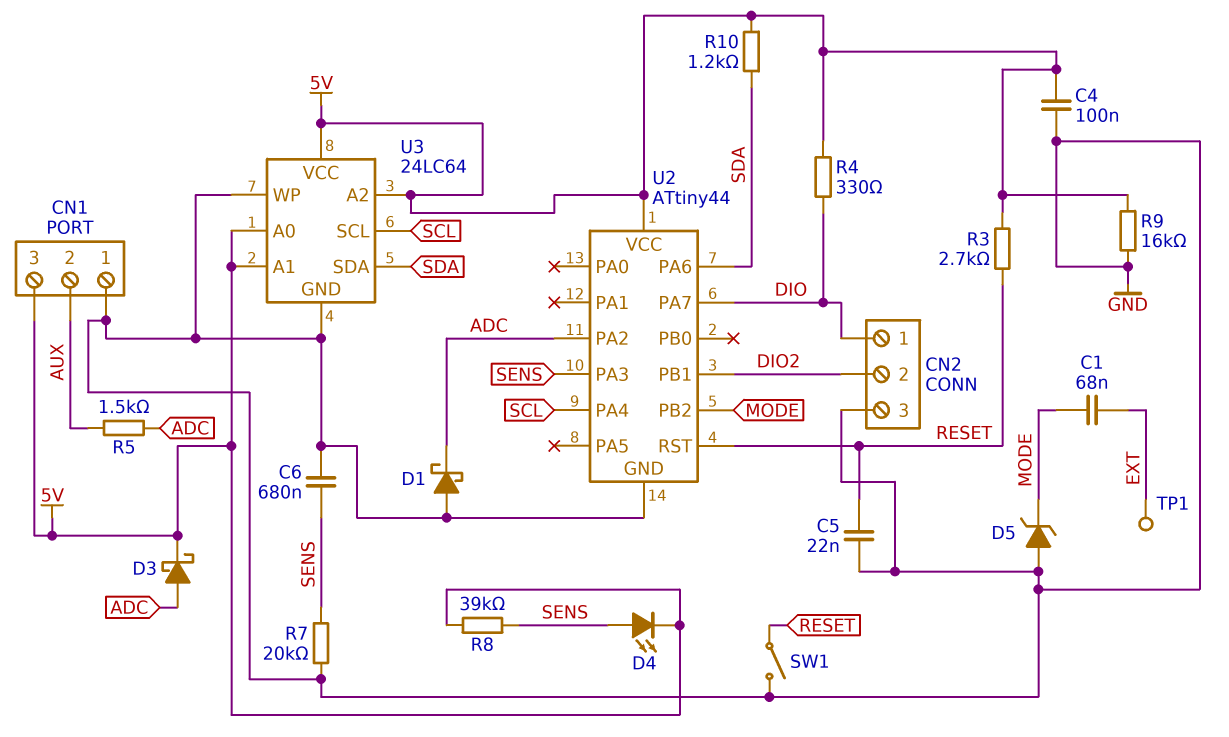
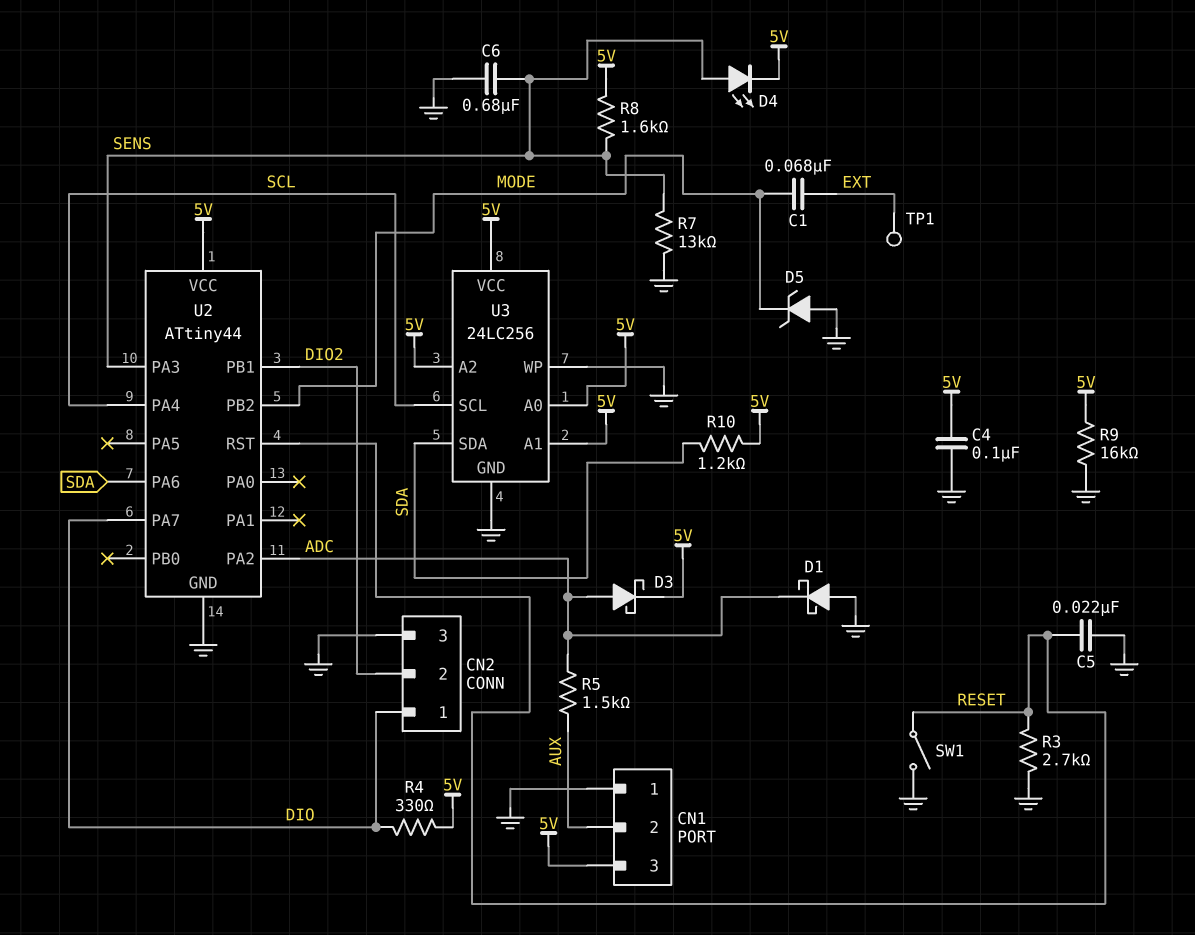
R3: 2.7k (5V, RESET) -> 2.7k (GND, RESET)
R7: 20k (GND, SENS) -> 13k (GND, SENS)
R8: 39k (5V, SENS) -> 1.6k (5V, SENS)
U3: 24LC64 -> 24LC256

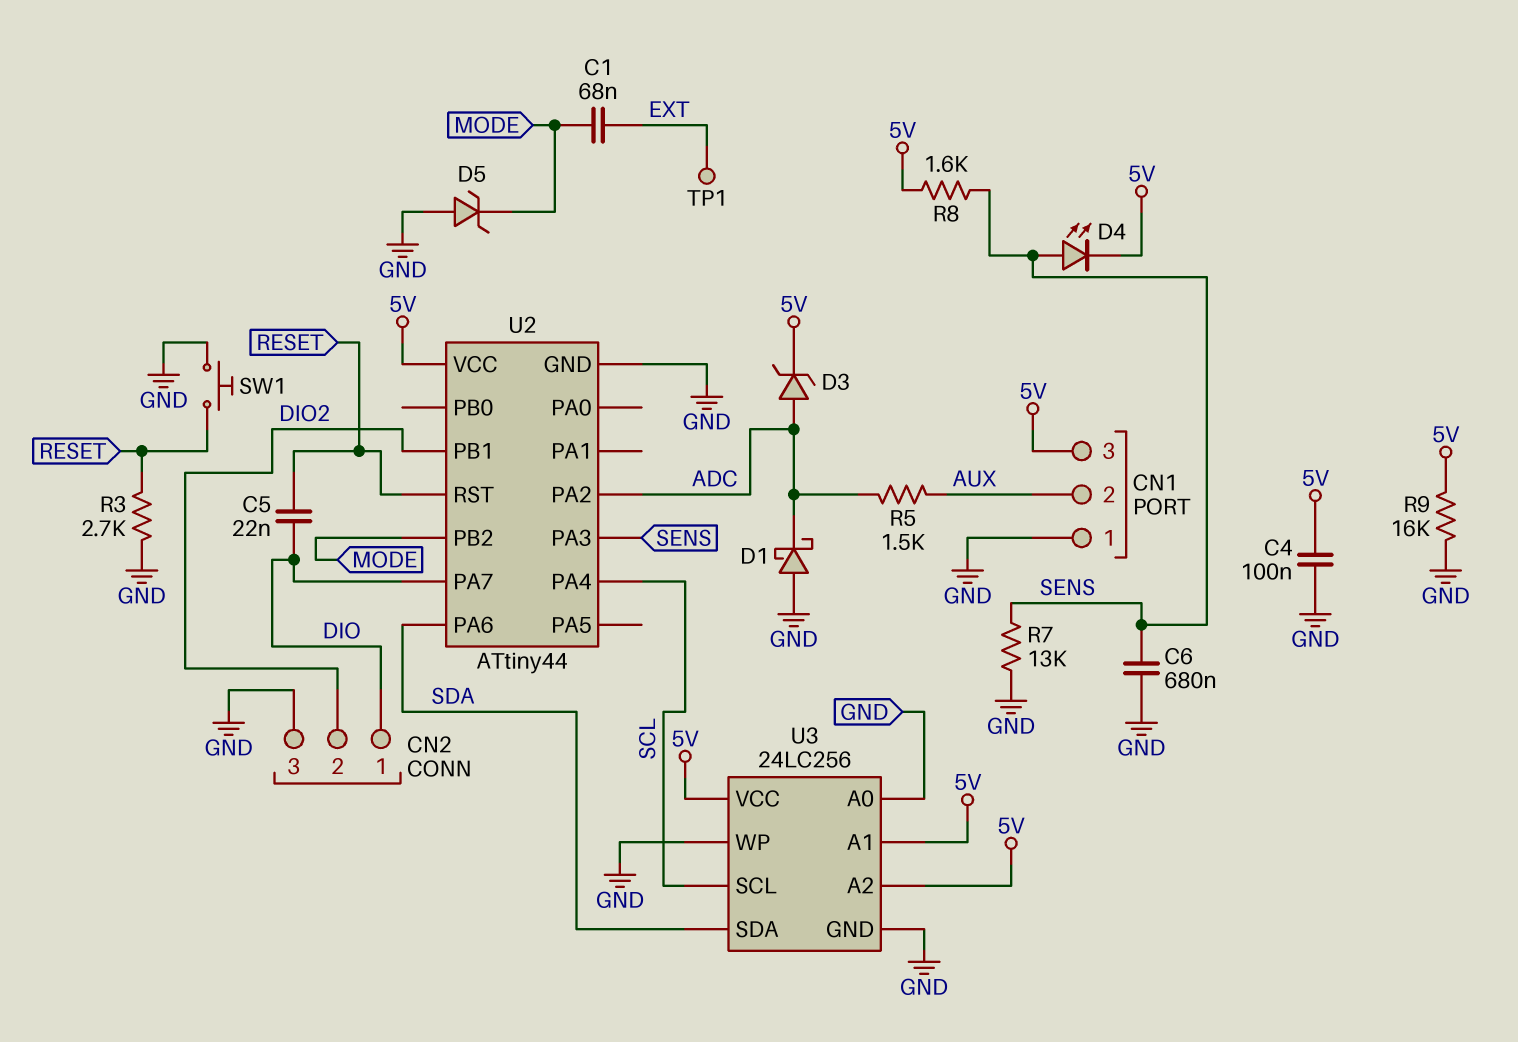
C5: 22nF (GND, RESET) -> 22nF (DIO, RESET)
D3: schottky (A ADC, K 5V) -> zener (A ADC, K 5V)
R4: 330 (5V, DIO) -> none
R10: 1.2k (5V, SDA) -> none
SW1: switch (GND, RESET) -> button (GND, RESET)
U3 pin A0: 5V -> GND

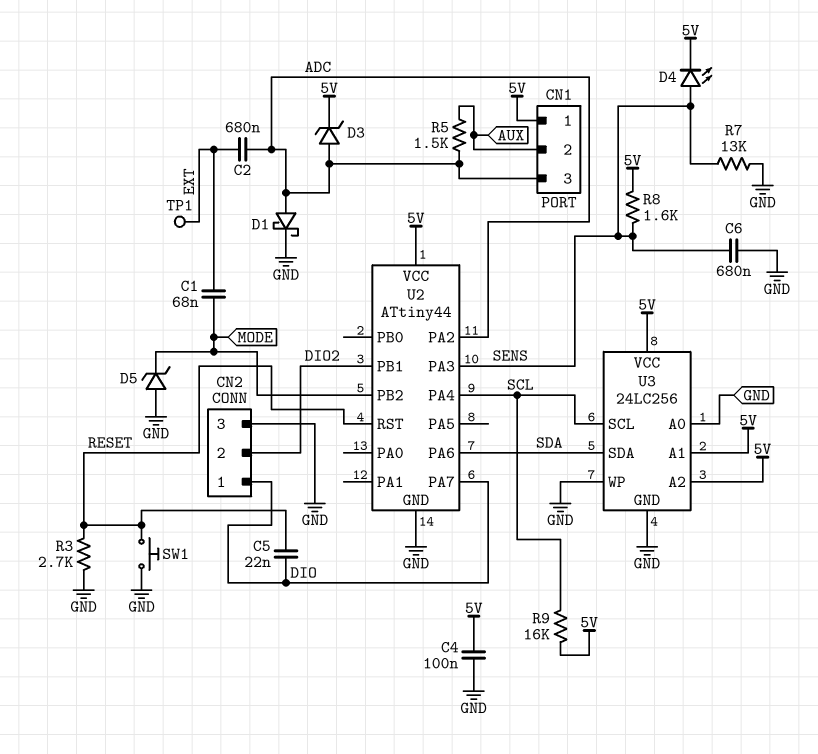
C2: none -> 680nF (ADC, EXT)
CN1 pin 1: GND -> 5V
CN1 pin 3: 5V -> ADC
D1: schottky (A GND, K ADC) -> schottky (A ADC, K GND)
R9: 16k (5V, GND) -> 16k (5V, SCL)

